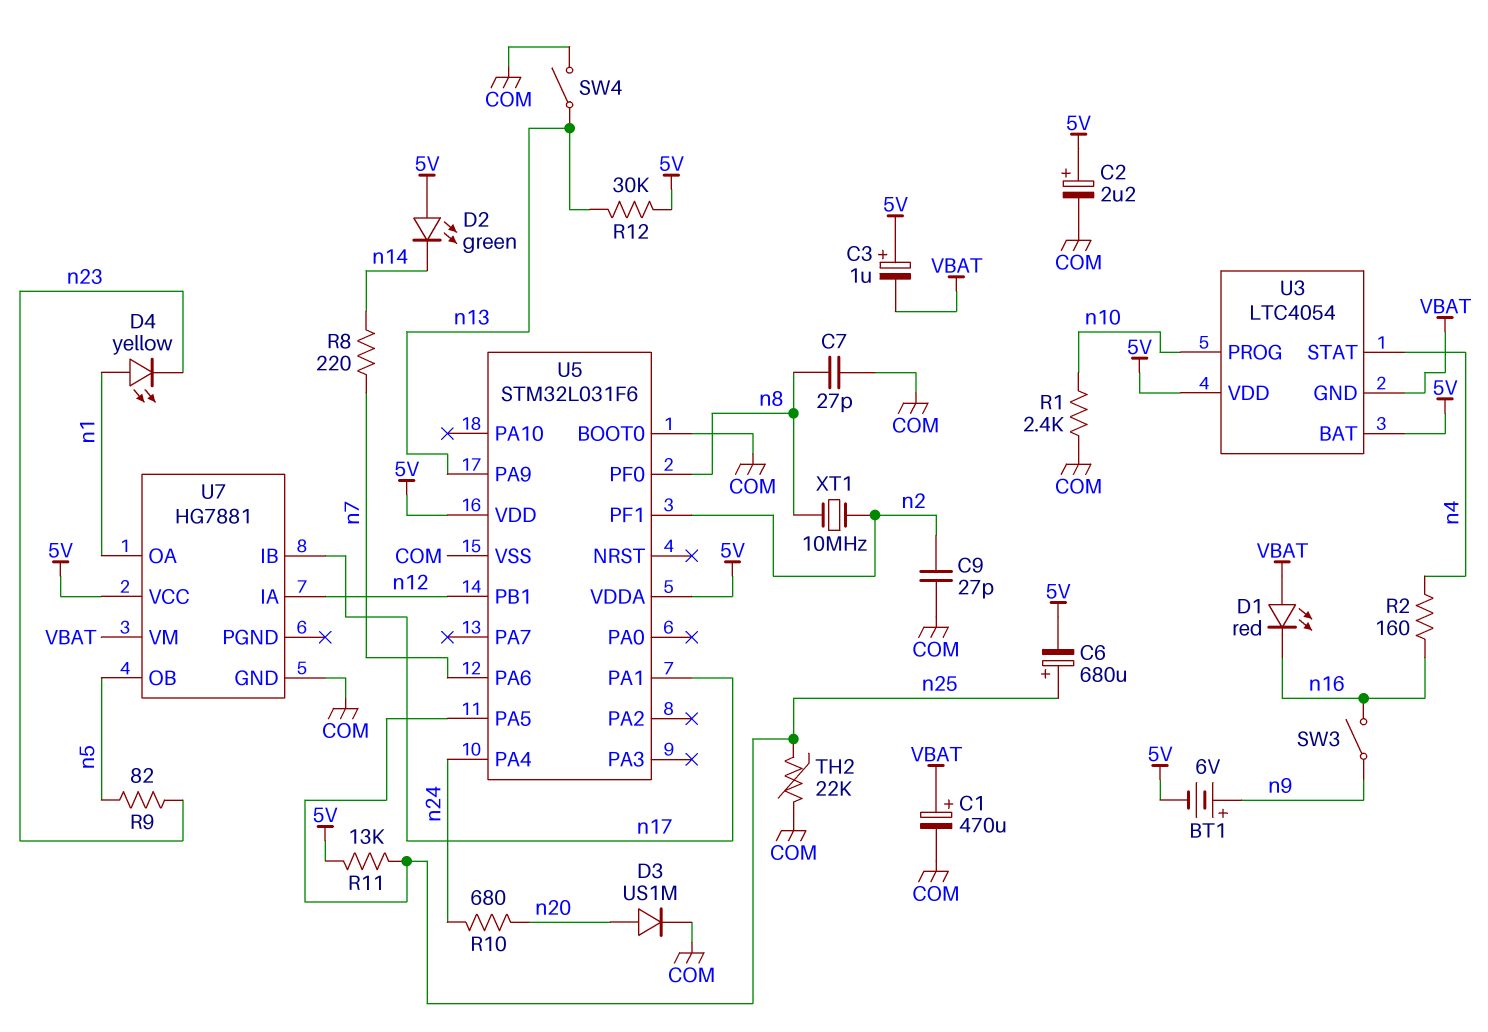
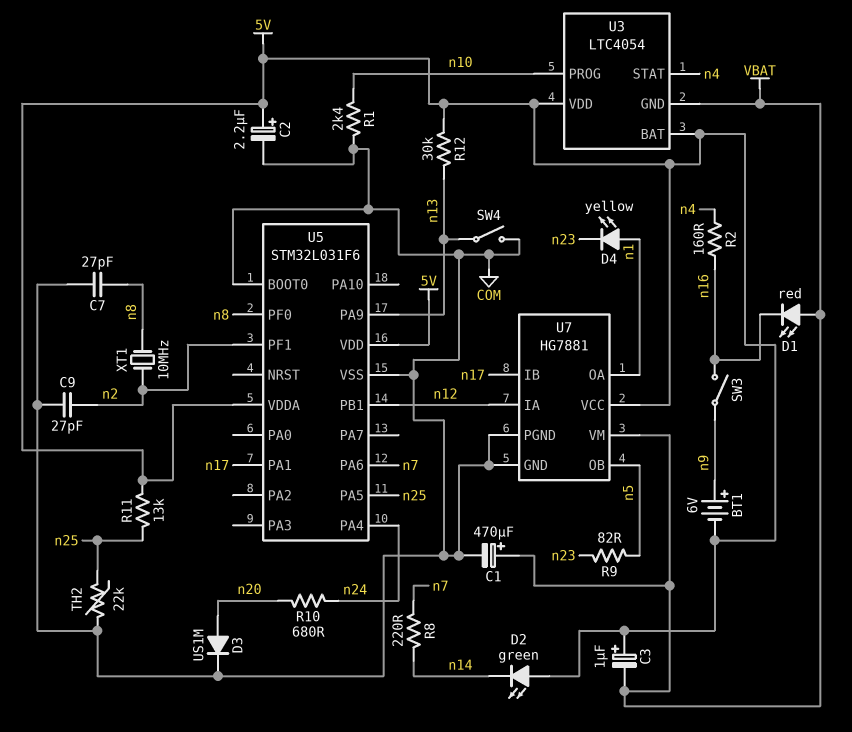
C6: 680uF (plus n25, minus 5V) -> none
U7 pin PGND: none -> COM

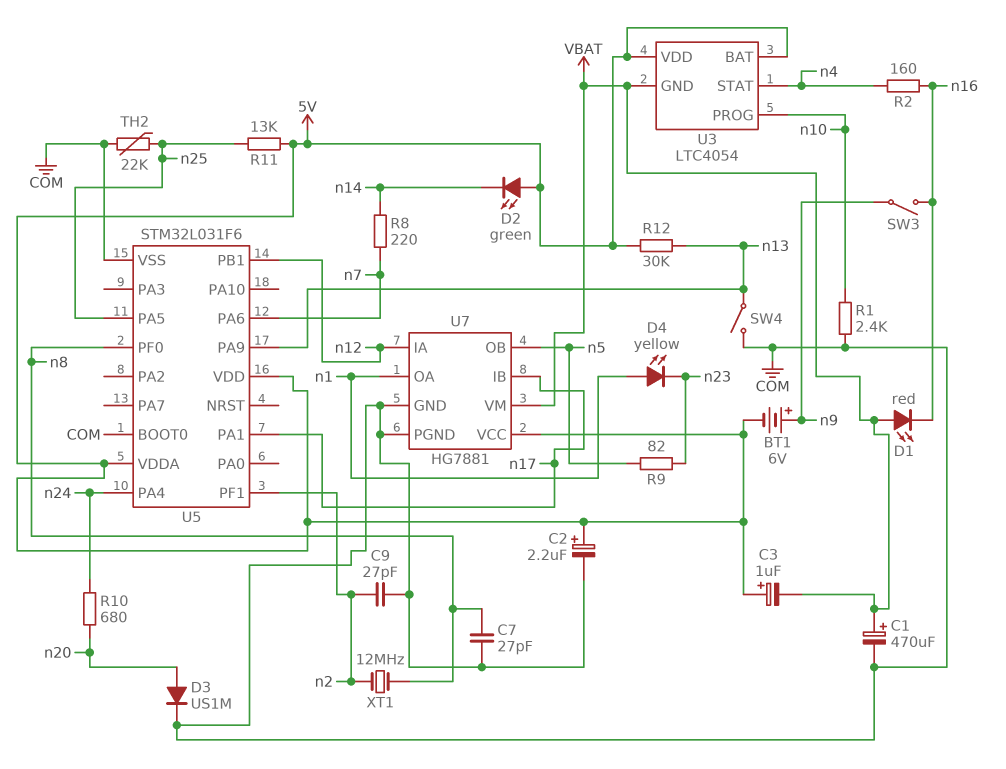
XT1: 10MHz (n2, n8) -> 12MHz (n2, n8)

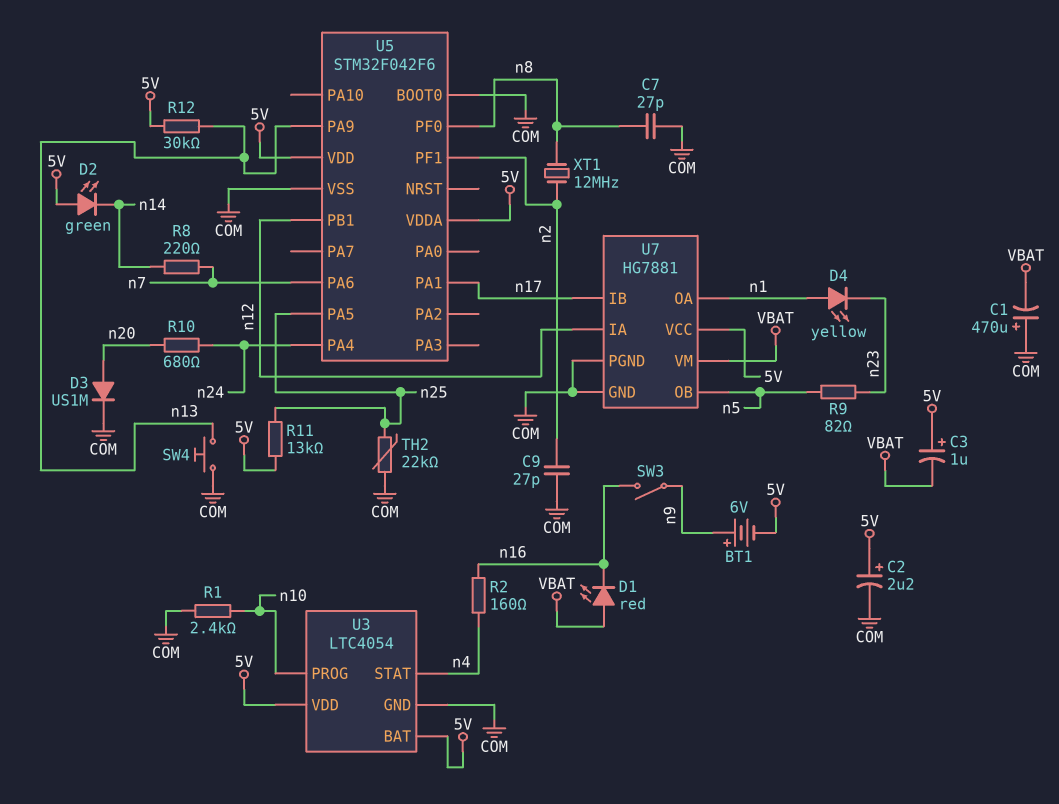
C1: 470uF (plus VBAT, minus COM) -> 470uF (plus COM, minus VBAT)
SW4: switch (COM, n13) -> button (COM, n13)
U3 pin GND: VBAT -> COM
U5: STM32L031F6 -> STM32F042F6

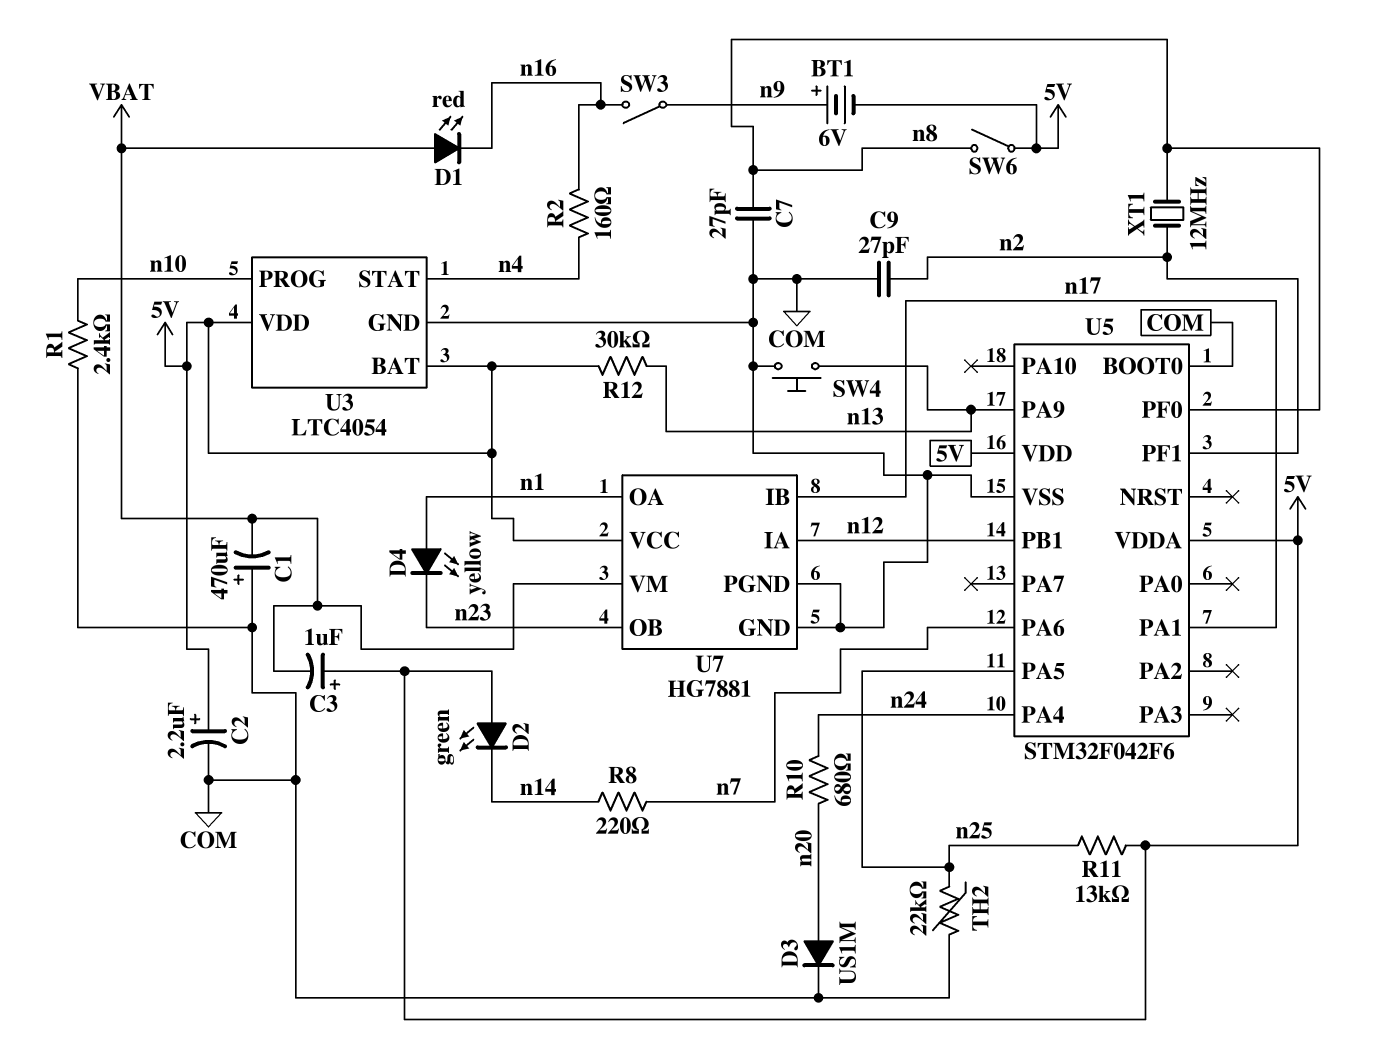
R9: 82 (n5, n23) -> none
SW6: none -> switch (5V, n8)
U7 pin OB: n5 -> n23

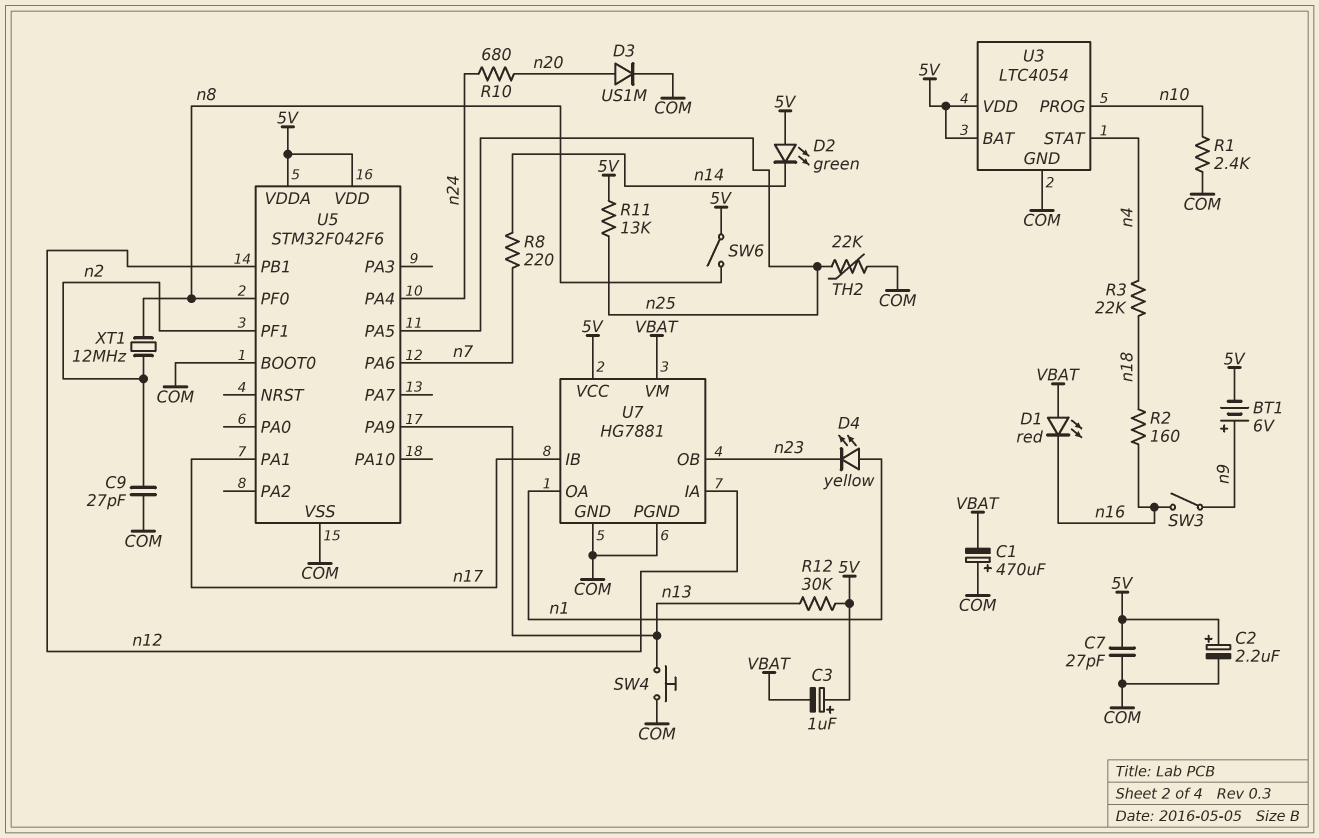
C7: 27pF (COM, n8) -> 27pF (5V, COM)
R2: 160 (n4, n16) -> 160 (n16, n18)
R3: none -> 22k (n4, n18)

